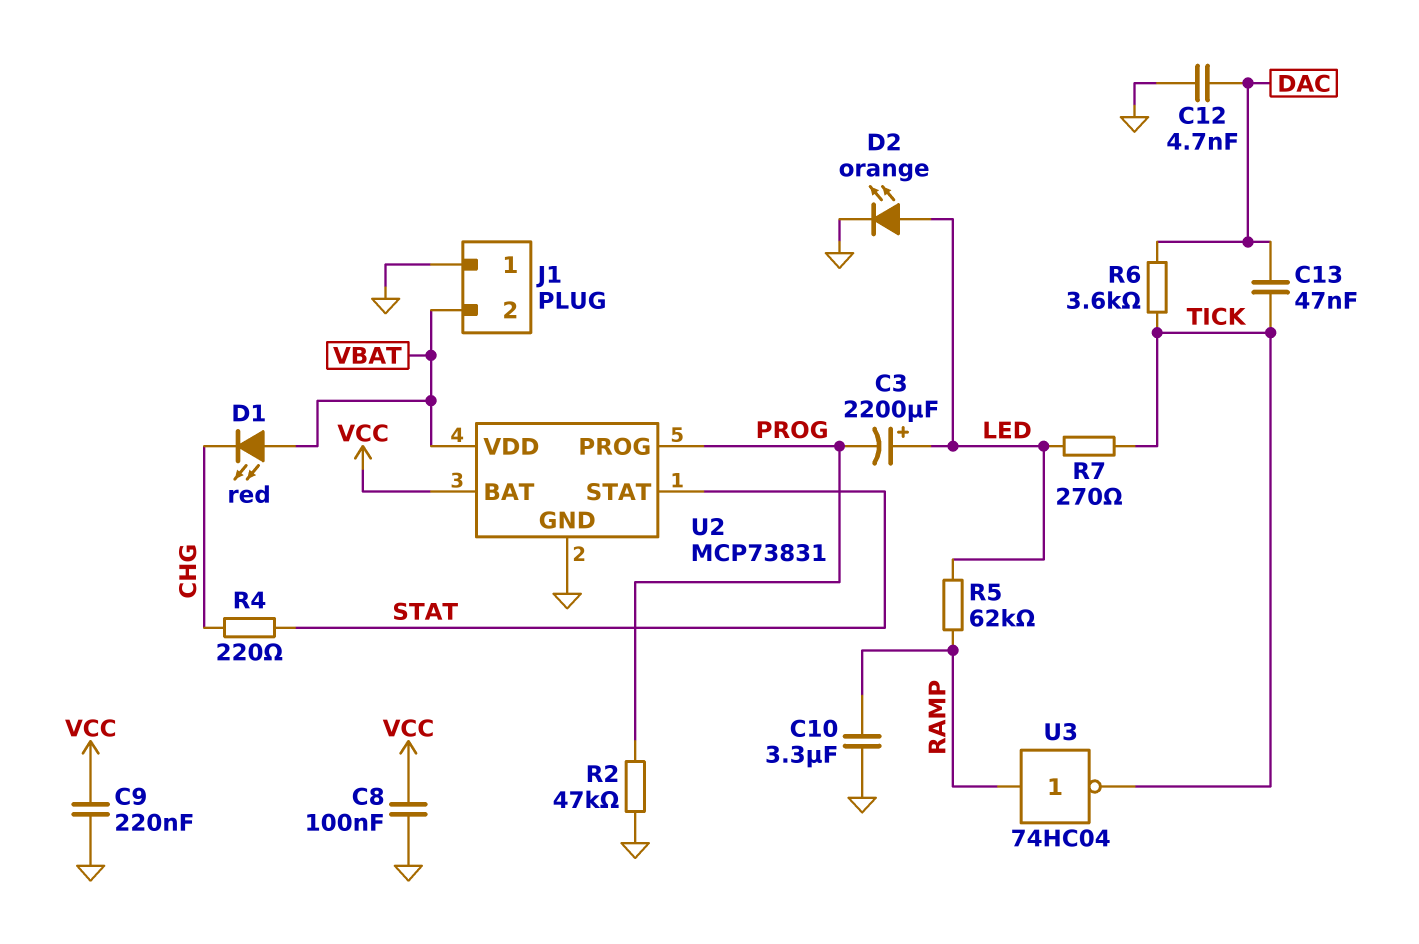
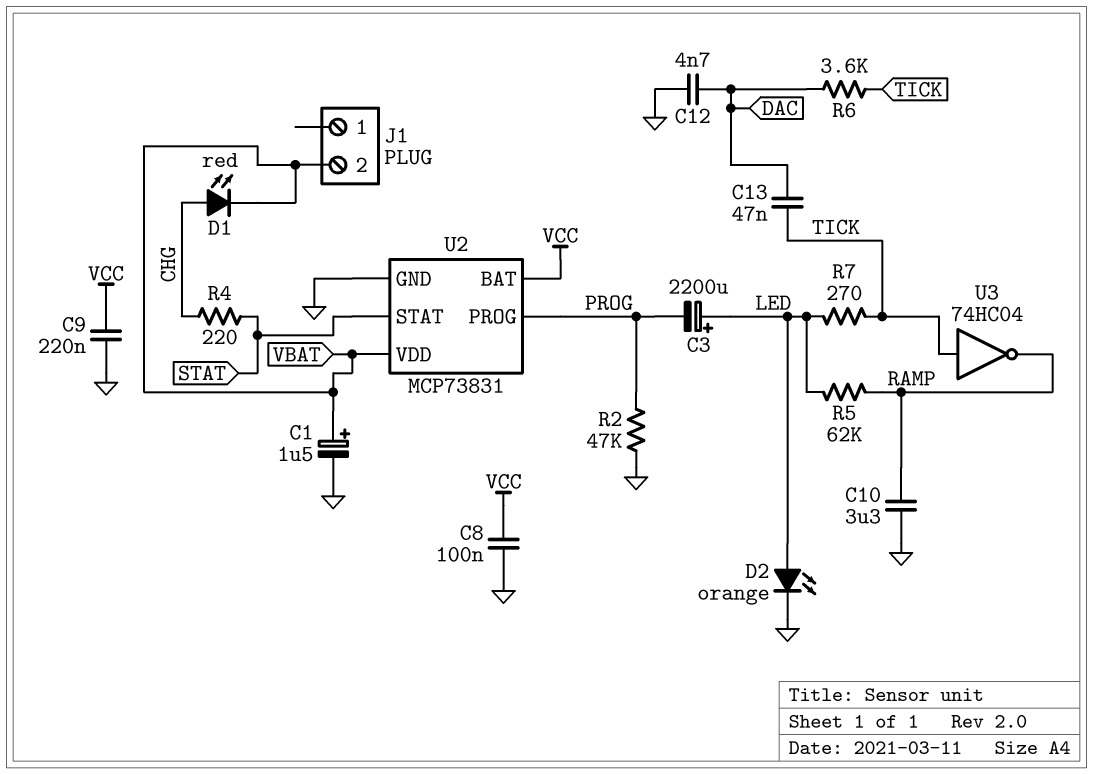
C1: none -> 1.5uF (plus VBAT, minus GND)
D1: LED red (A VBAT, K CHG) -> LED red (A CHG, K VBAT)
J1 pin 1: GND -> none
U3: NOT 74HC04 (in RAMP, out TICK) -> NOT 74HC04 (in TICK, out RAMP)

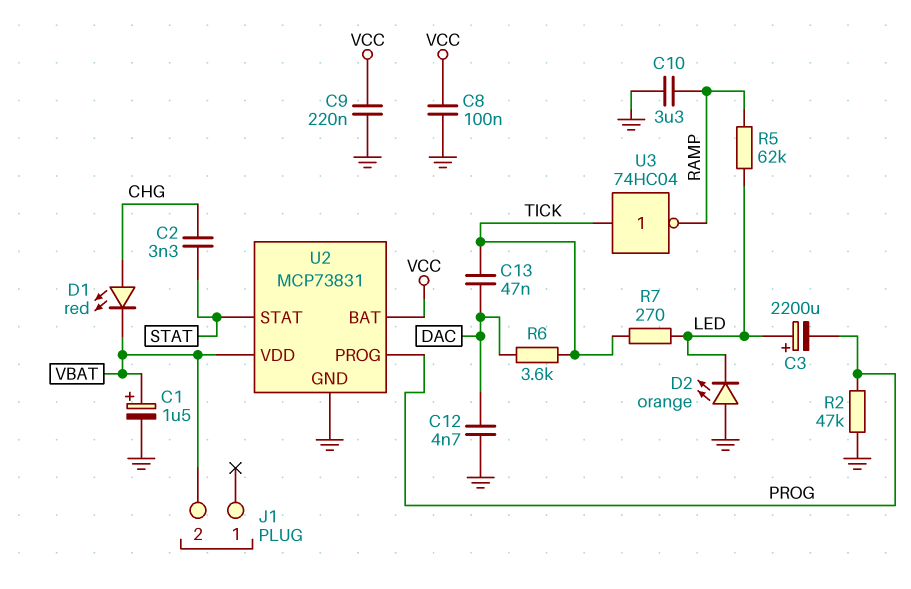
C2: none -> 3.3nF (CHG, STAT)
D2: LED orange (A LED, K GND) -> LED orange (A GND, K LED)
R4: 220 (CHG, STAT) -> none

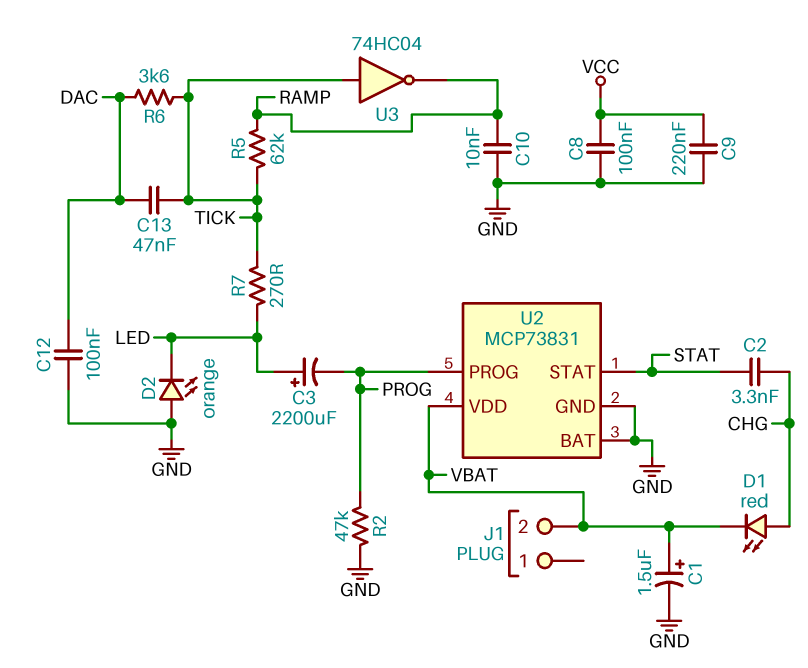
C10: 3.3uF (GND, RAMP) -> 10nF (GND, RAMP)
C12: 4.7nF (DAC, GND) -> 100nF (DAC, GND)
R5: 62k (LED, RAMP) -> 62k (RAMP, TICK)
U2 pin BAT: VCC -> GND

